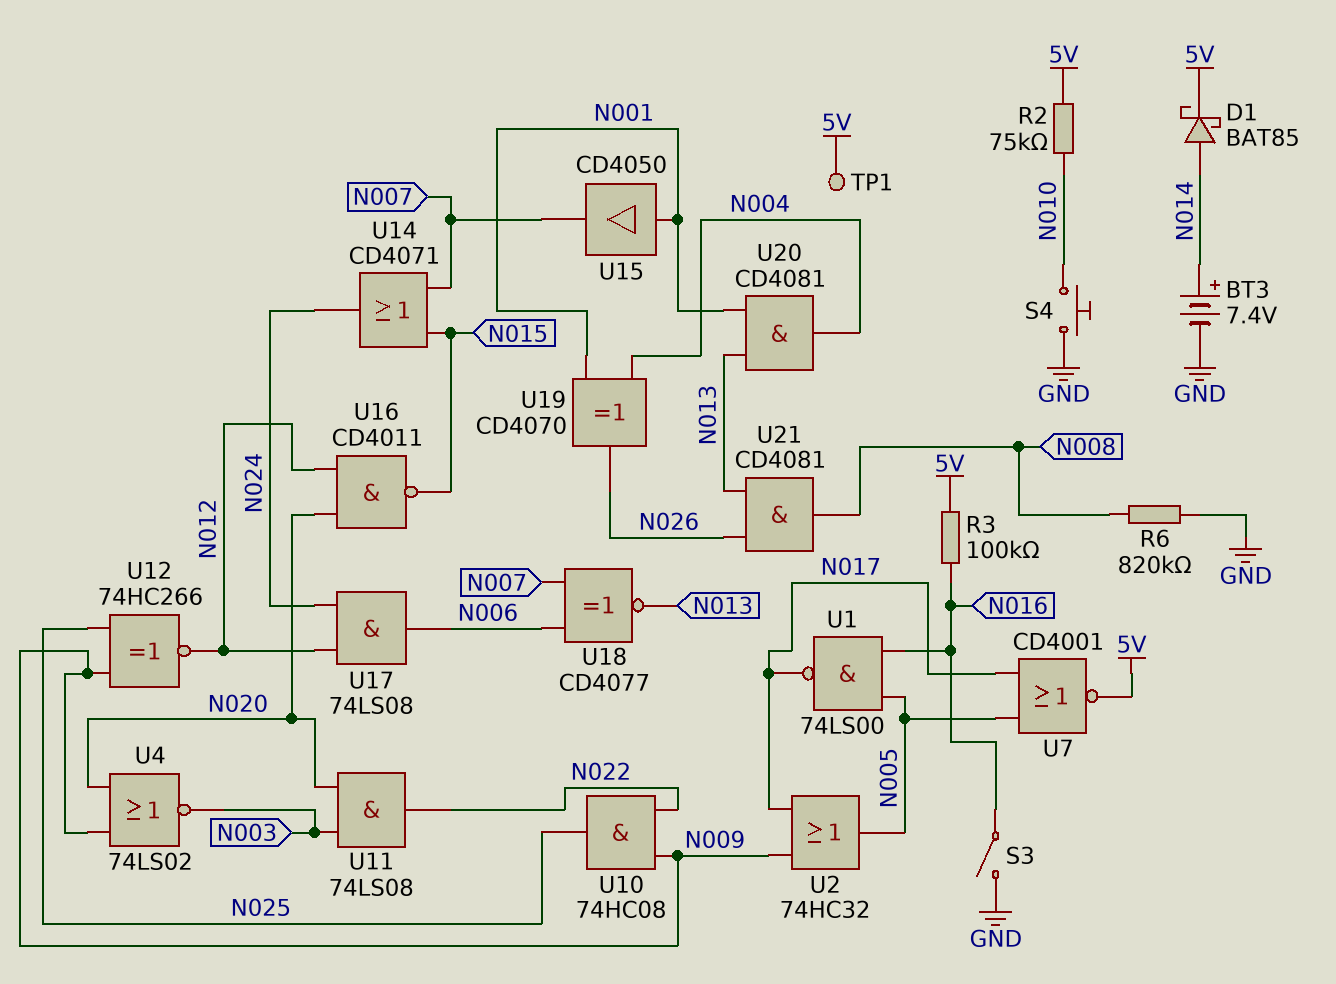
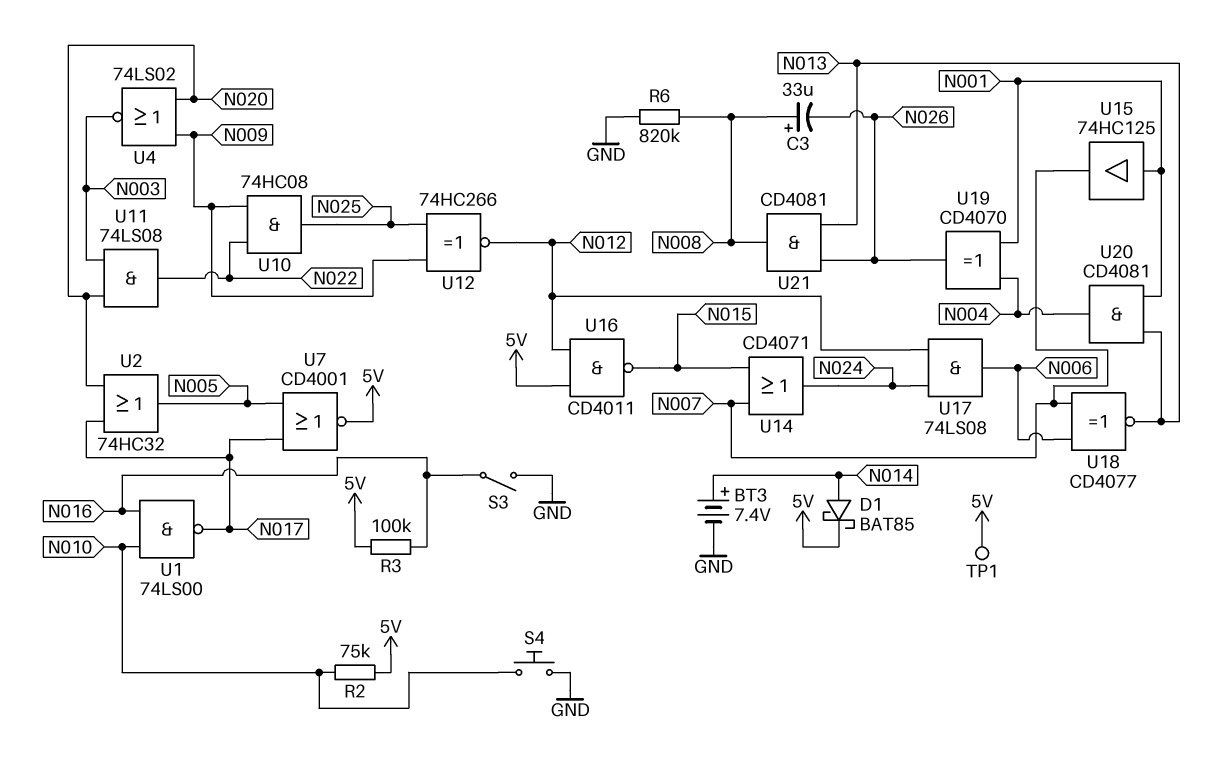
C3: none -> 33uF (plus N008, minus N026)
U1: NAND 74LS00 (in N005, in N016, out N017) -> NAND 74LS00 (in N010, in N016, out N017)
U2: OR 74HC32 (in N009, in N017, out N005) -> OR 74HC32 (in N017, in N020, out N005)
U15: buffer CD4050 (in N001, out N007) -> buffer 74HC125 (in N001, out N007)
U16: NAND CD4011 (in N012, in N020, out N015) -> NAND CD4011 (in 5V, in N012, out N015)

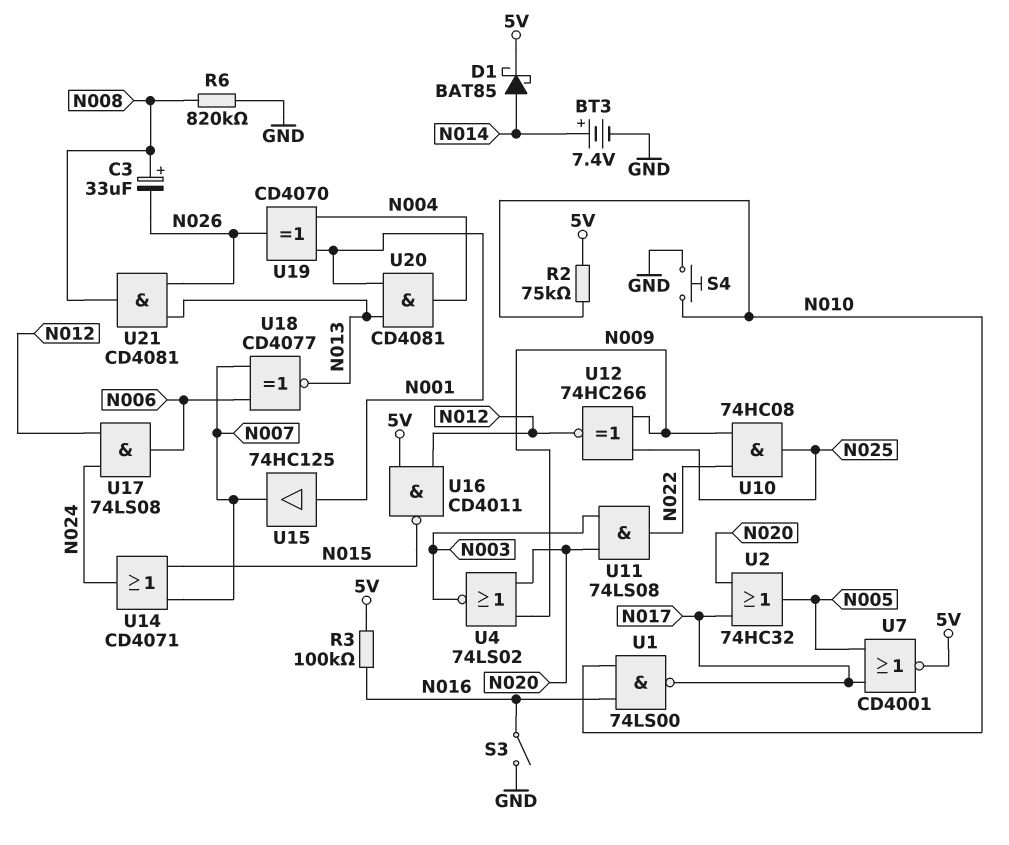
TP1: test point (5V) -> none

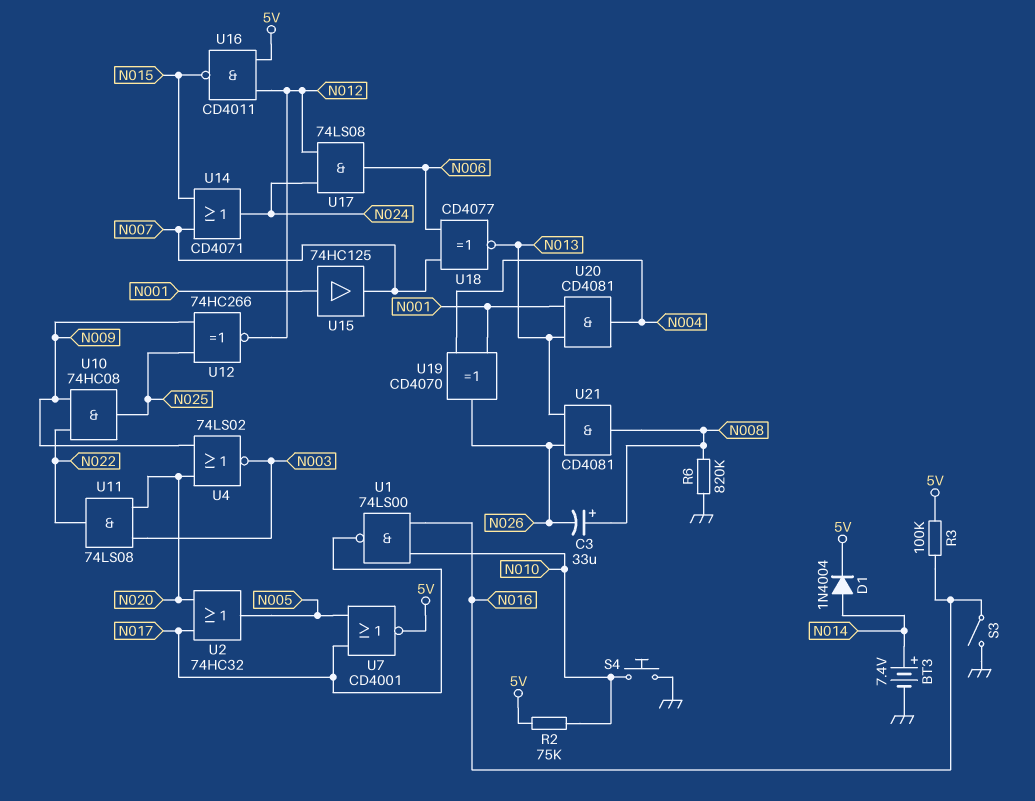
D1: schottky BAT85 (A N014, K 5V) -> diode 1N4004 (A N014, K 5V)

